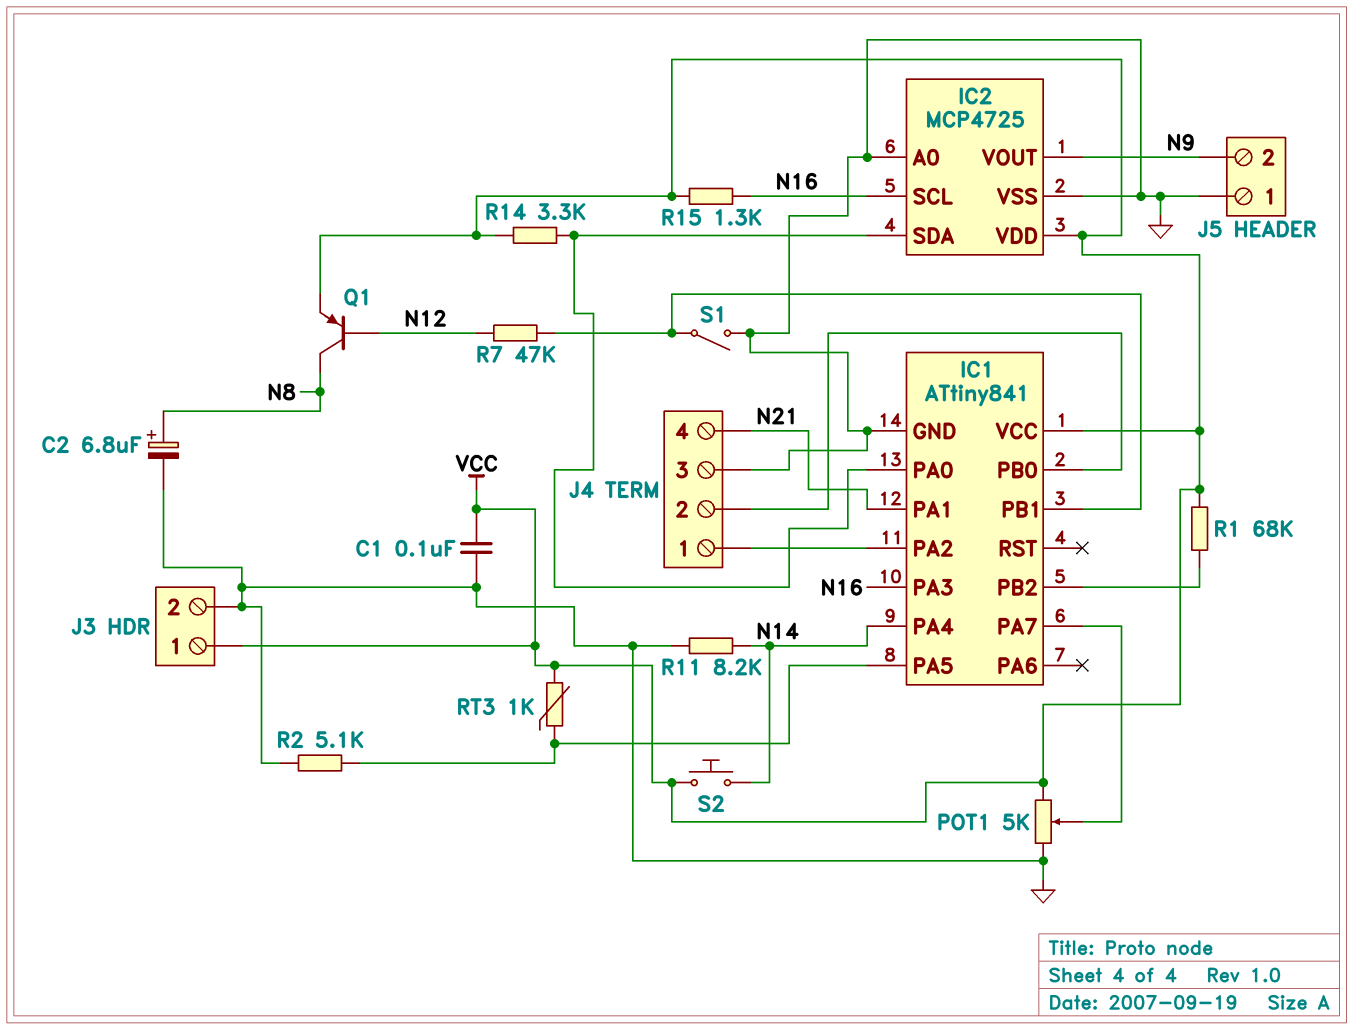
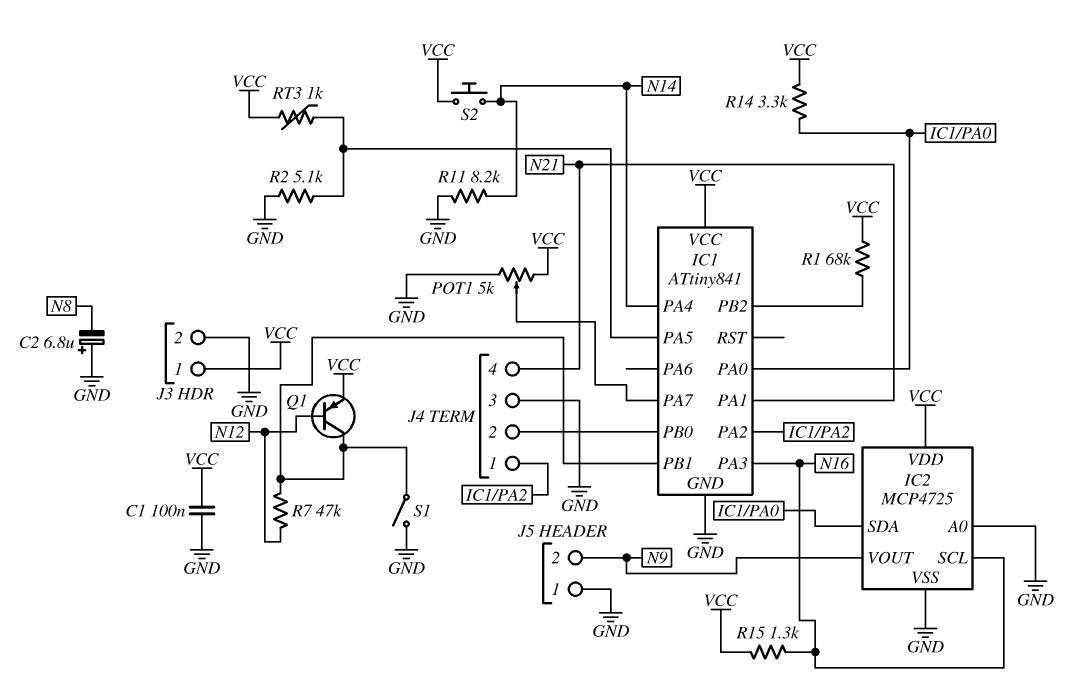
C2: 6.8uF (plus N8, minus GND) -> 6.8uF (plus GND, minus N8)
Q1: PNP (B N12, C N8, E VCC) -> PNP (B N12, C IC1/PB1, E VCC)

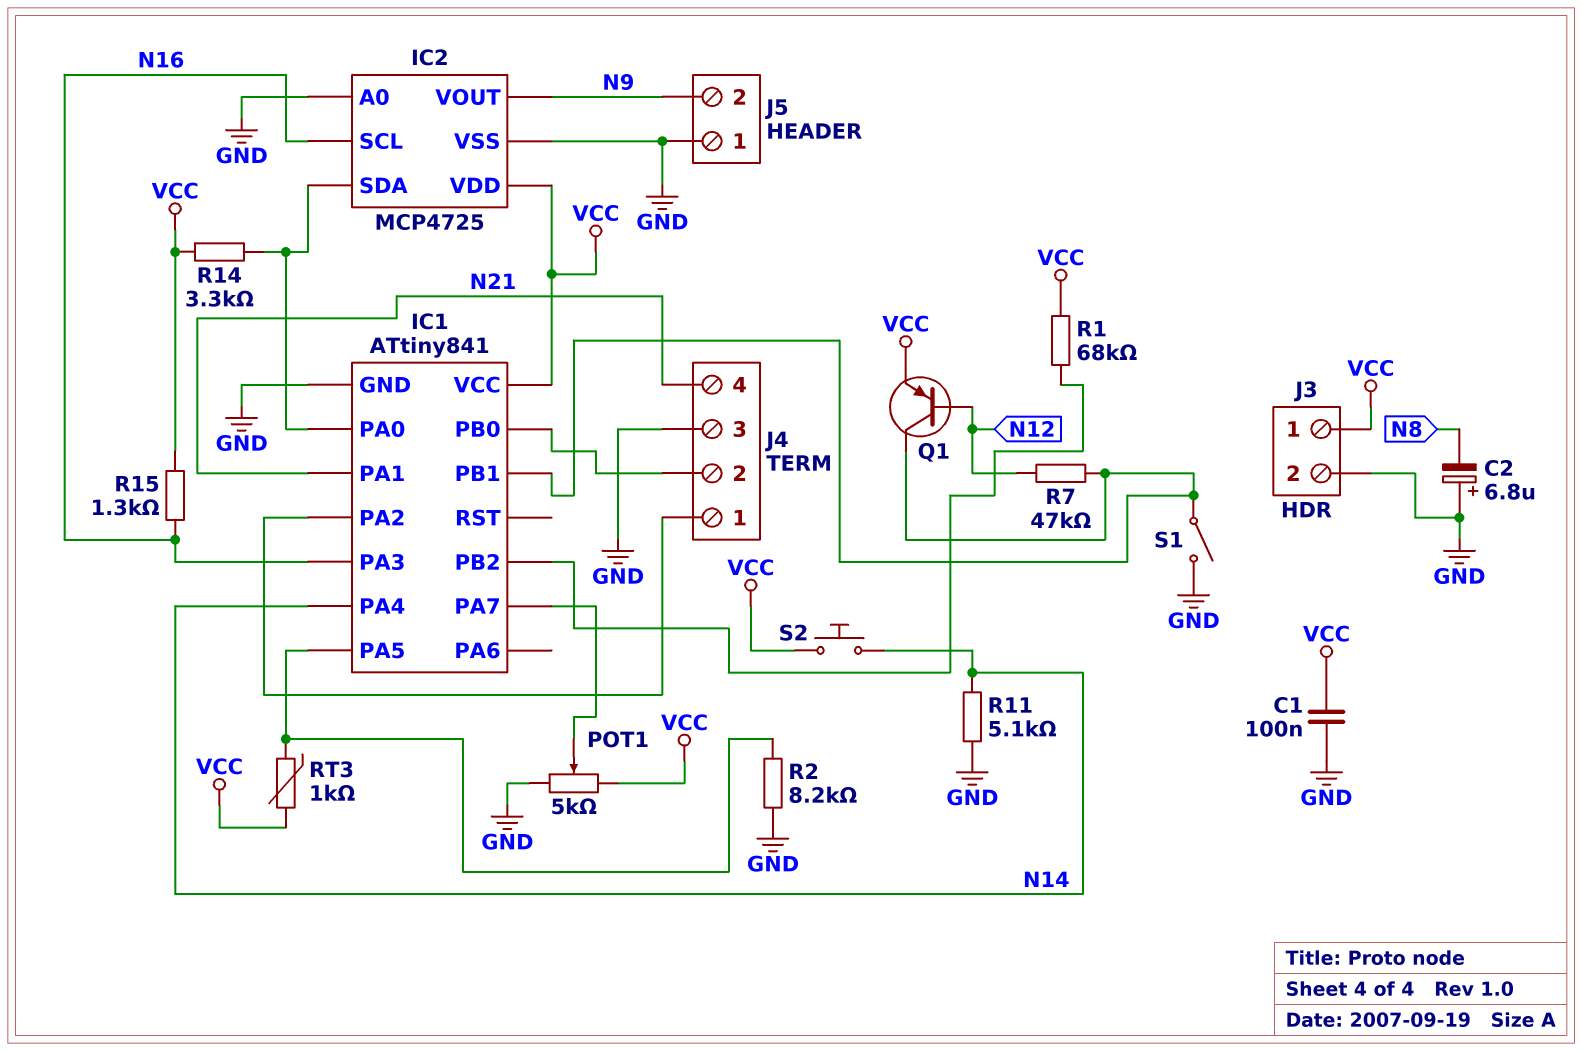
R2: 5.1k (GND, IC1/PA5) -> 8.2k (GND, IC1/PA5)
R11: 8.2k (GND, N14) -> 5.1k (GND, N14)

